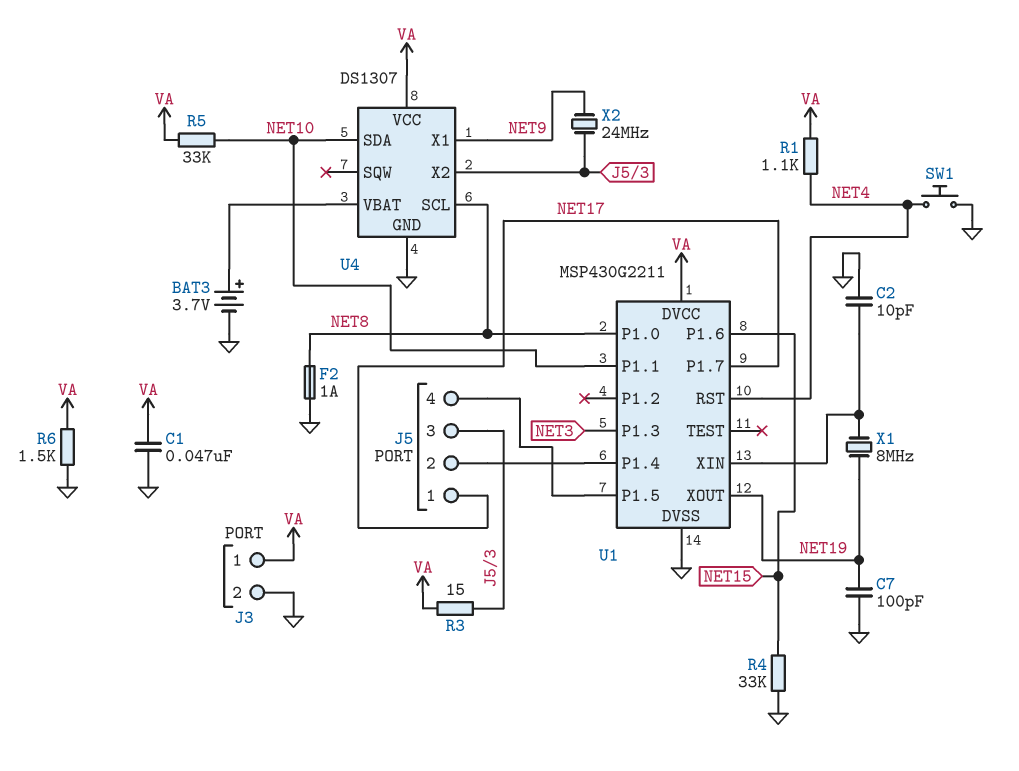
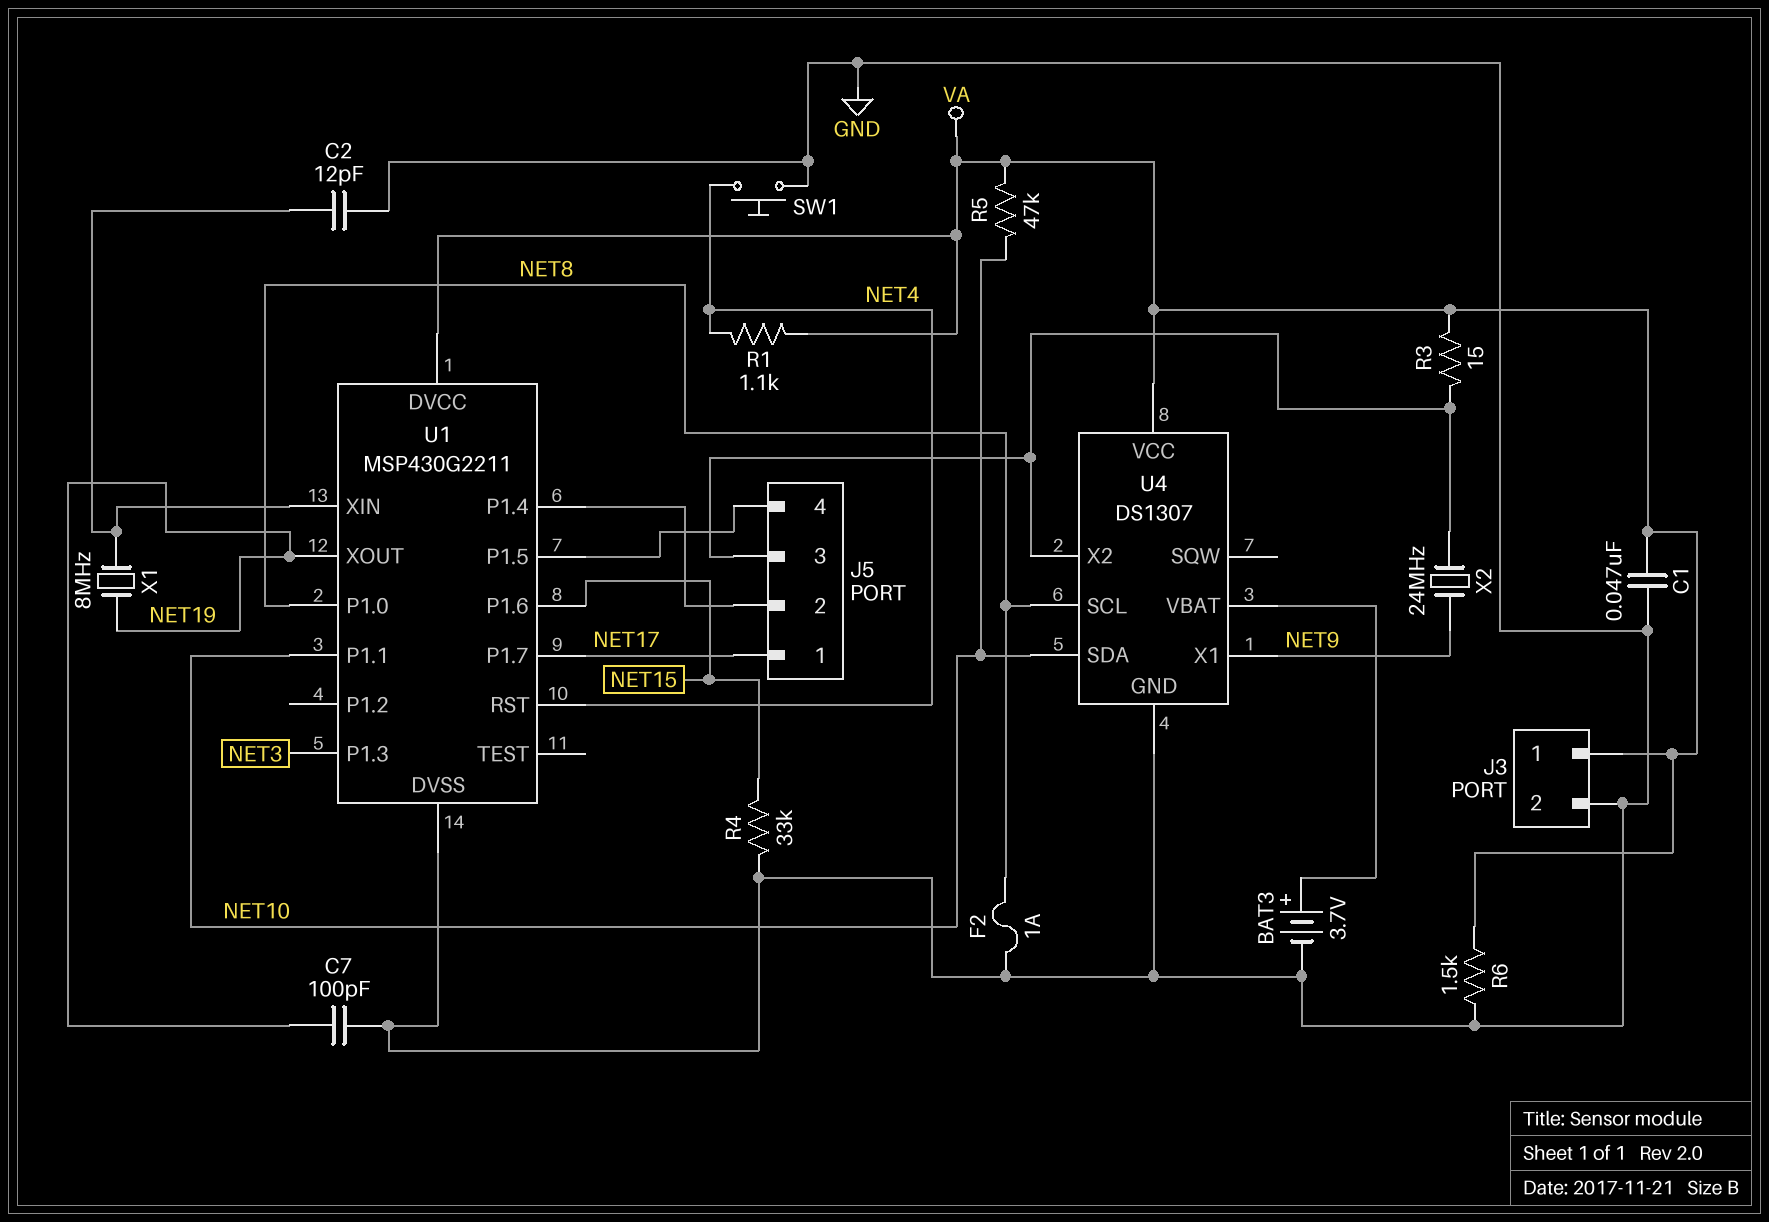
C2: 10pF (GND, U1/XIN) -> 12pF (GND, U1/XIN)
R5: 33k (NET10, VA) -> 47k (NET10, VA)

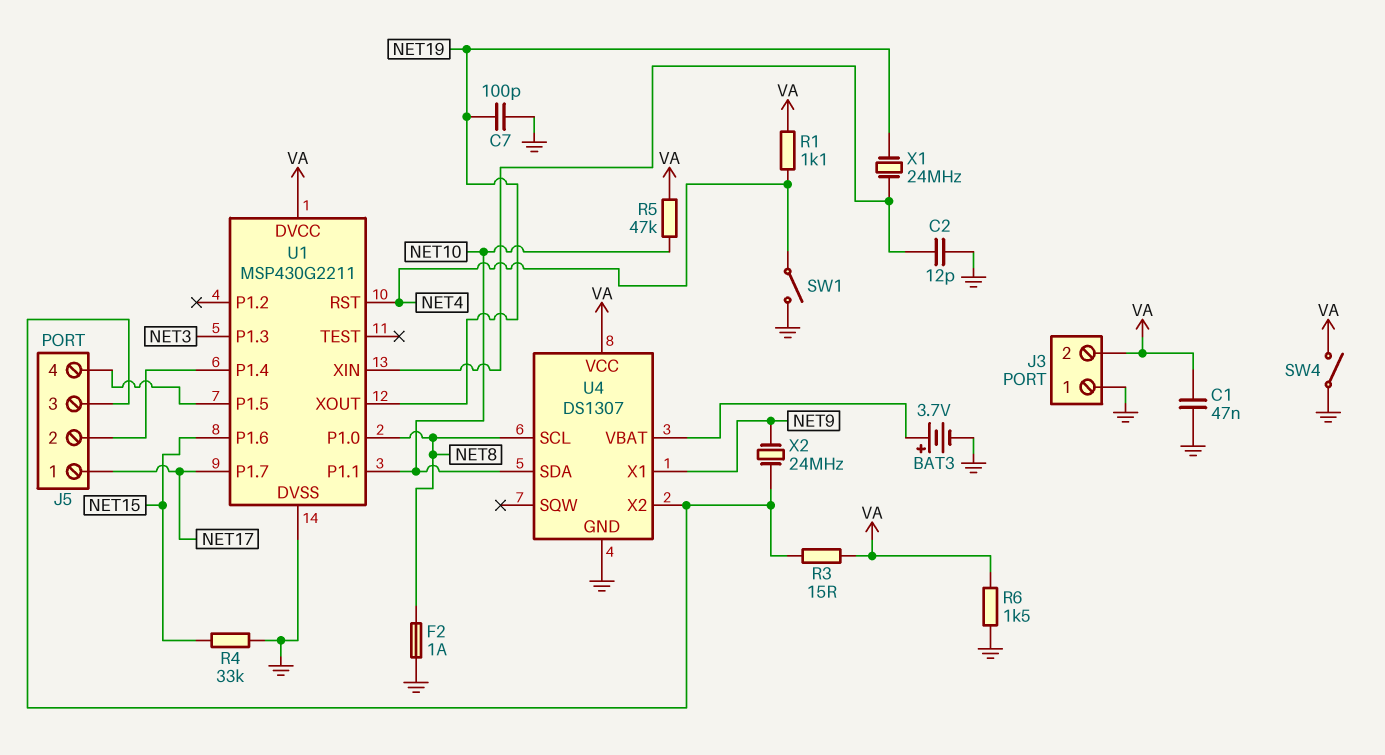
J3 pin 1: VA -> GND
J3 pin 2: GND -> VA
SW1: button (GND, NET4) -> switch (GND, NET4)
SW4: none -> switch (GND, VA)
X1: 8MHz (NET19, U1/XIN) -> 24MHz (NET19, U1/XIN)

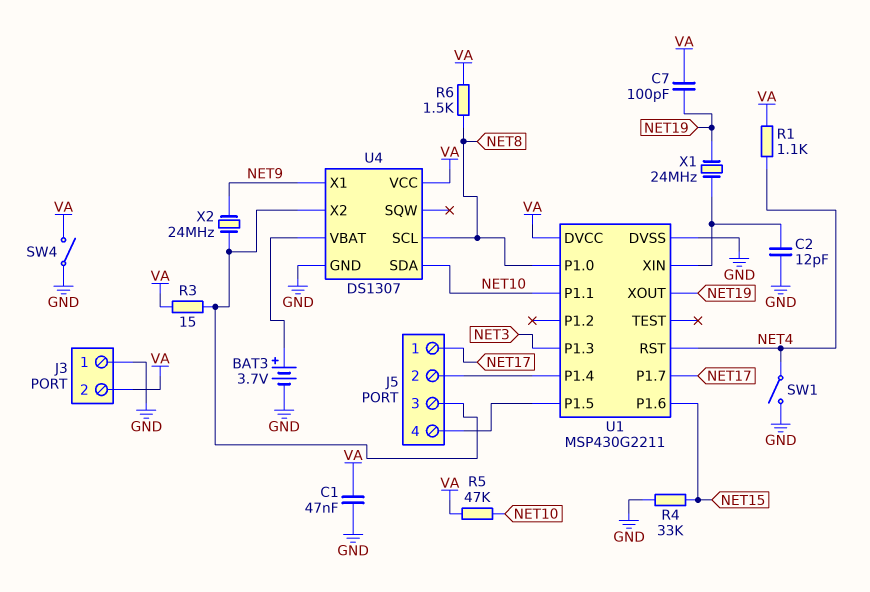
C7: 100pF (GND, NET19) -> 100pF (NET19, VA)
F2: 1A (GND, NET8) -> none
R6: 1.5k (GND, VA) -> 1.5k (NET8, VA)

